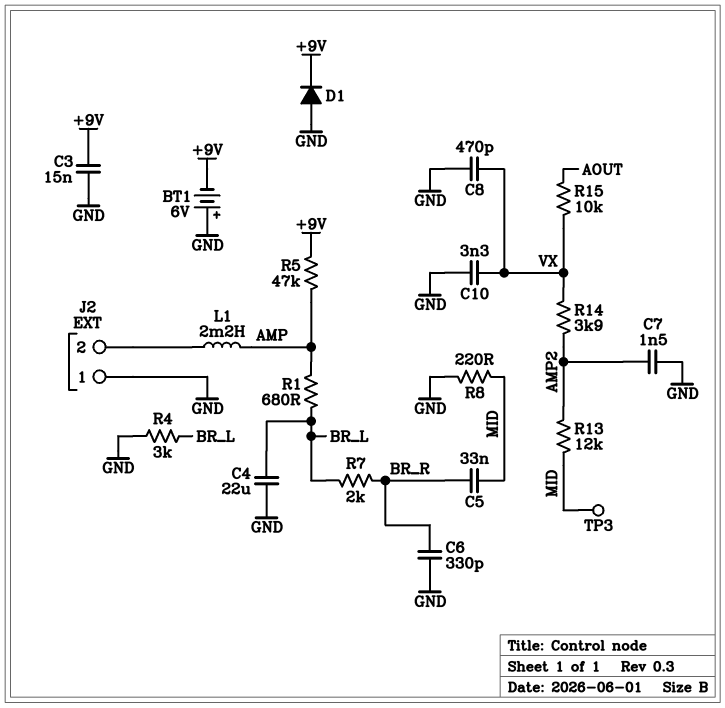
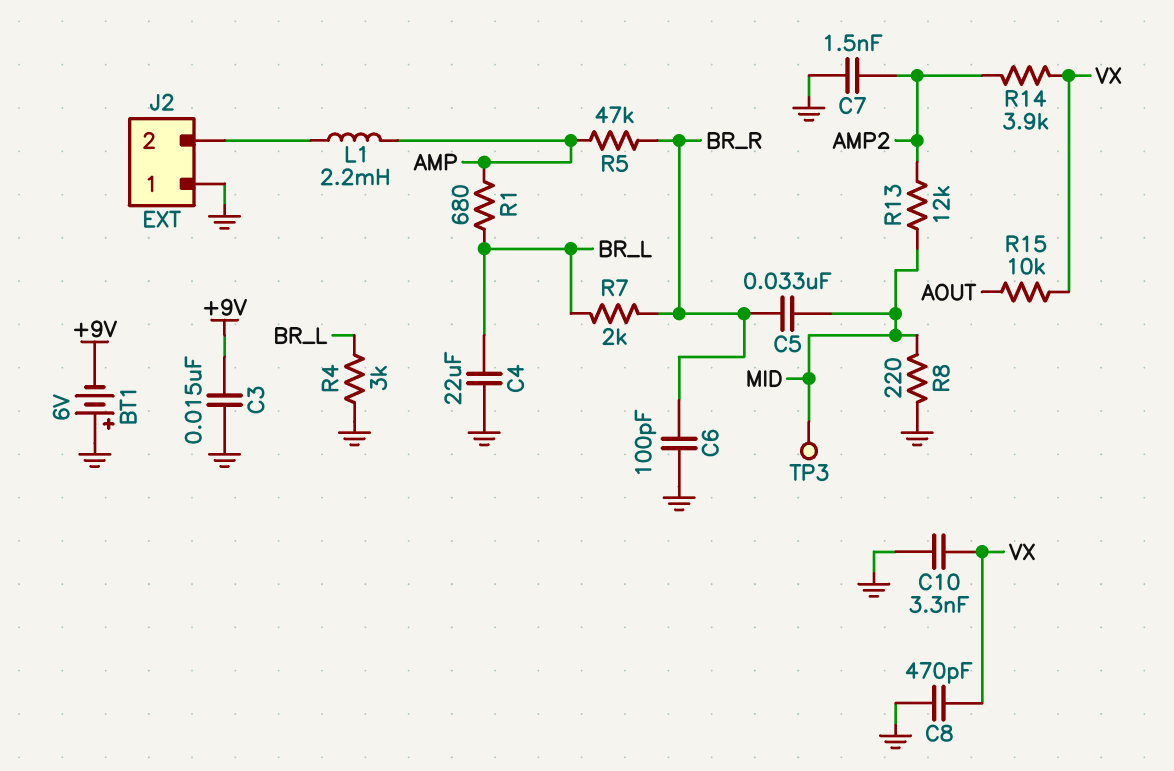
C6: 330pF (BR_R, GND) -> 100pF (BR_R, GND)
D1: diode (A GND, K +9V) -> none
R5: 47k (+9V, AMP) -> 47k (AMP, BR_R)

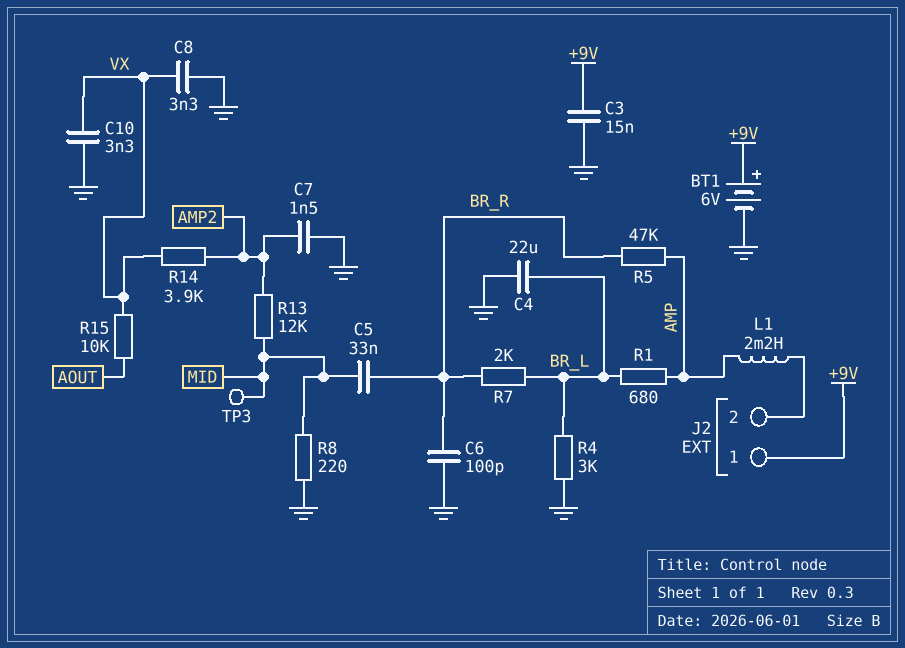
BT1: 6V (plus GND, minus +9V) -> 6V (plus +9V, minus GND)
C8: 470pF (GND, VX) -> 3.3nF (GND, VX)
J2 pin 1: GND -> +9V

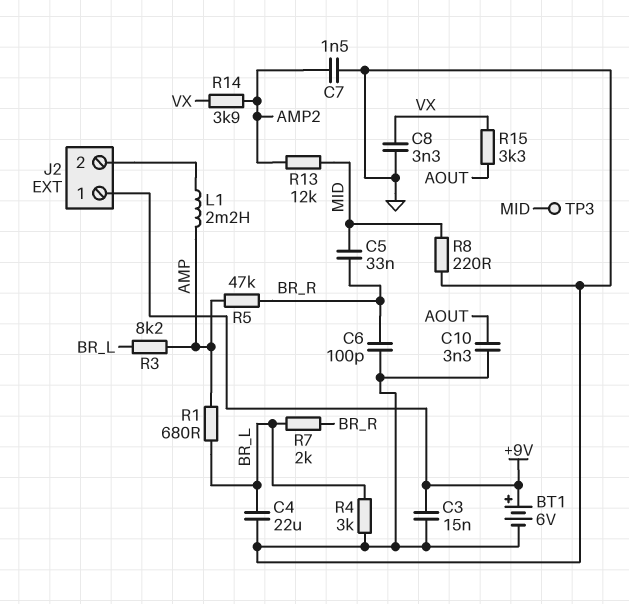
C10: 3.3nF (GND, VX) -> 3.3nF (AOUT, GND)
R3: none -> 8.2k (AMP, BR_L)
R15: 10k (AOUT, VX) -> 3.3k (AOUT, VX)

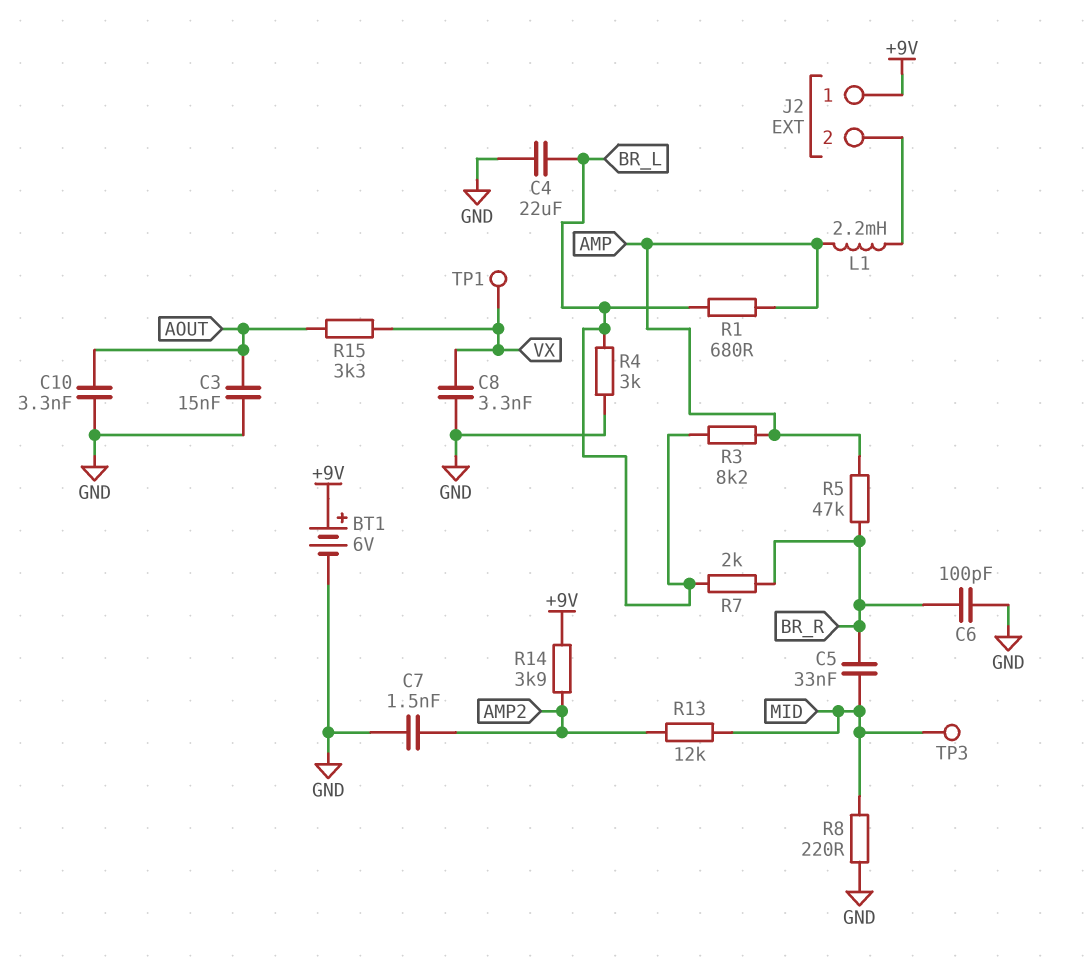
C3: 15nF (+9V, GND) -> 15nF (AOUT, GND)
R14: 3.9k (AMP2, VX) -> 3.9k (+9V, AMP2)
TP1: none -> test point (VX)

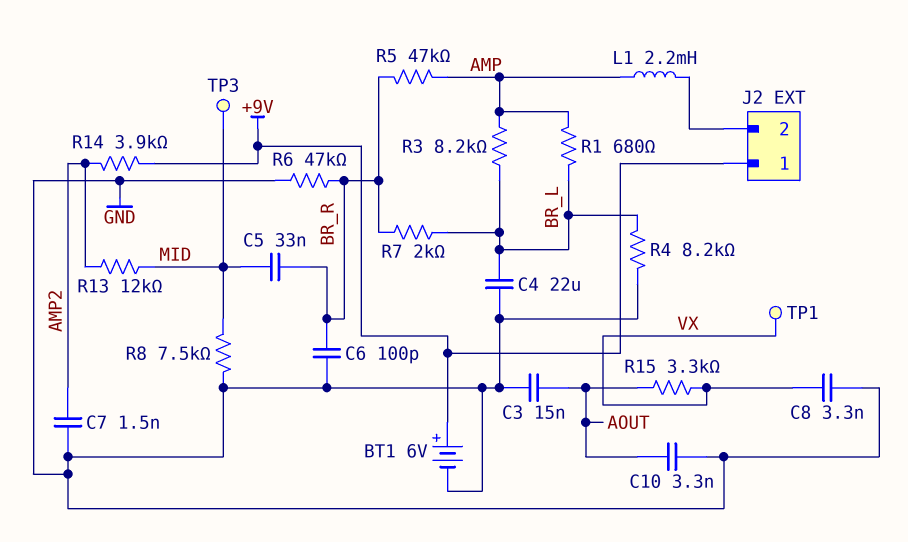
R4: 3k (BR_L, GND) -> 8.2k (BR_L, GND)
R6: none -> 47k (BR_R, GND)
R8: 220 (GND, MID) -> 7.5k (GND, MID)

